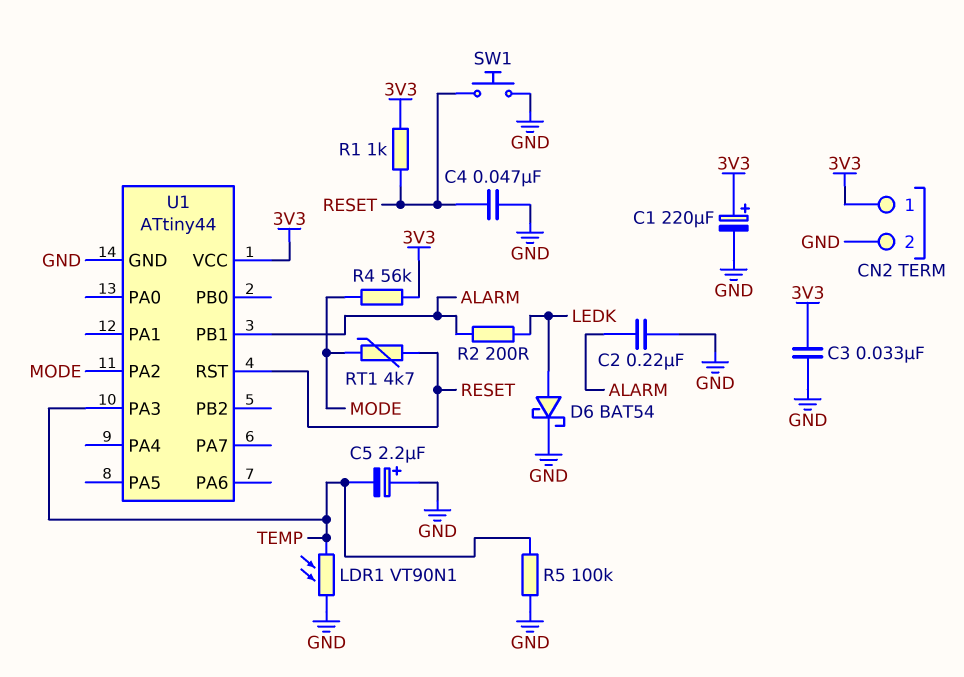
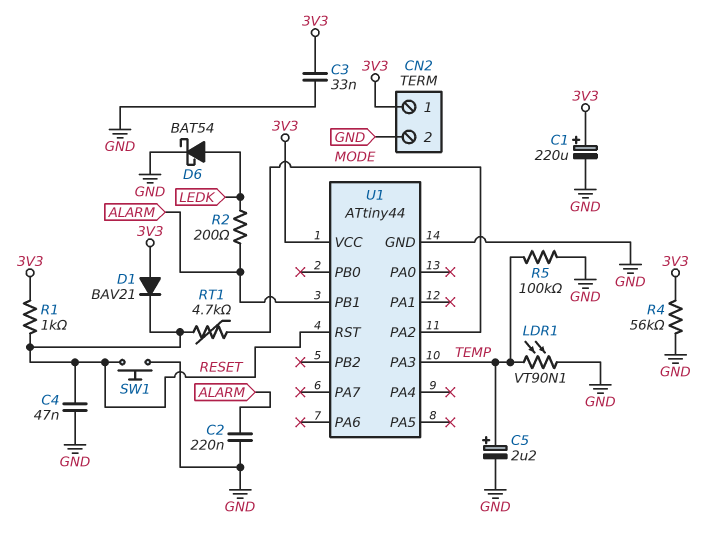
C5: 2.2uF (plus GND, minus TEMP) -> 2.2uF (plus TEMP, minus GND)
D1: none -> diode BAV21 (A 3V3, K RESET)
R4: 56k (3V3, MODE) -> 56k (3V3, GND)

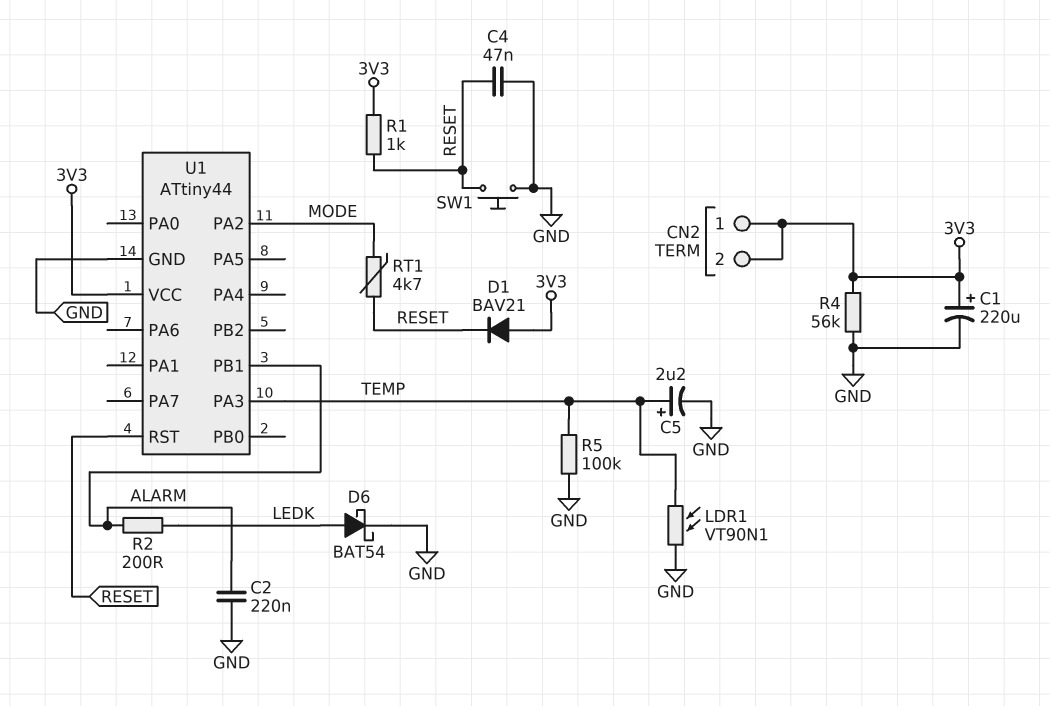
C3: 33nF (3V3, GND) -> none
CN2 pin 2: GND -> 3V3

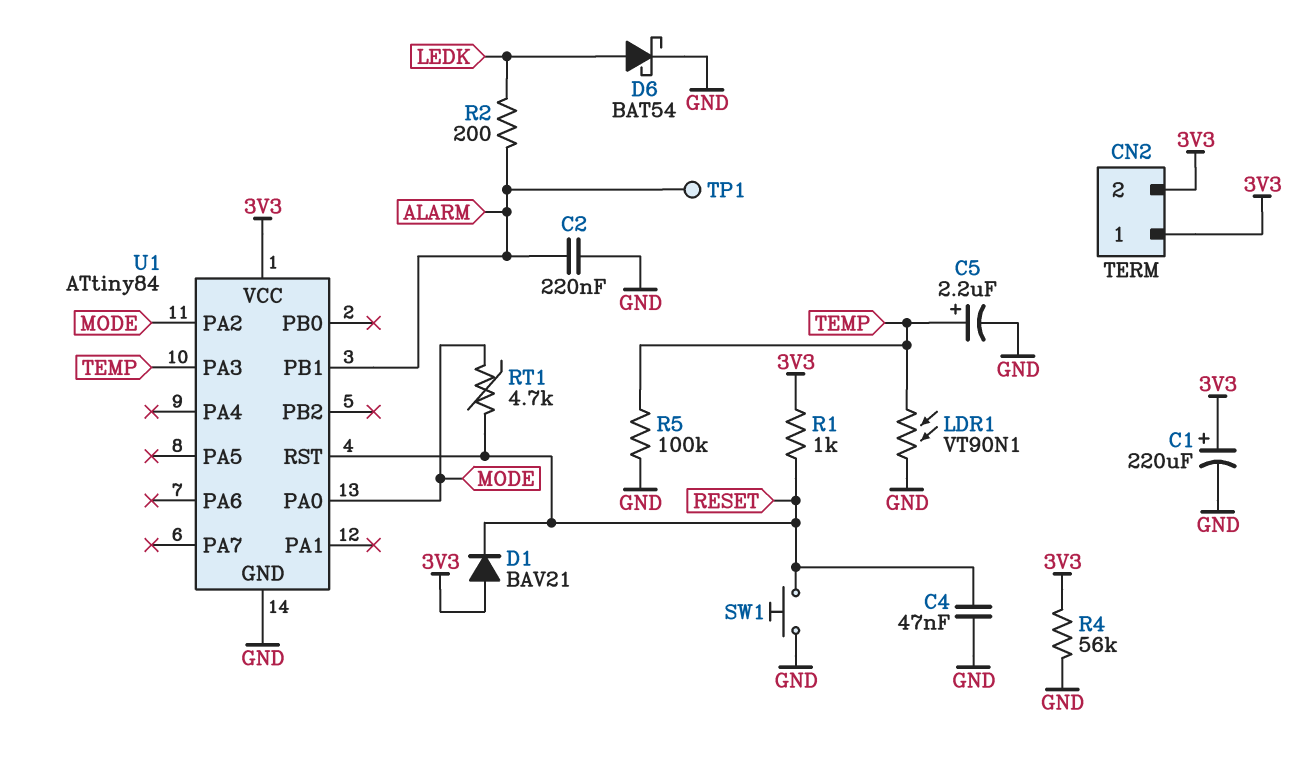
TP1: none -> test point (ALARM)
U1: ATtiny44 -> ATtiny84
U1 pin PA0: none -> MODE

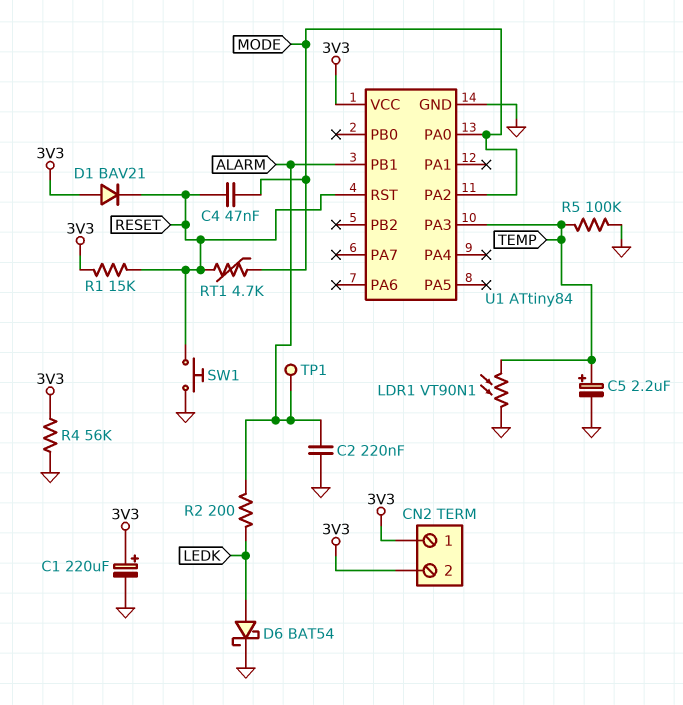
C4: 47nF (GND, RESET) -> 47nF (MODE, RESET)
R1: 1k (3V3, RESET) -> 15k (3V3, RESET)

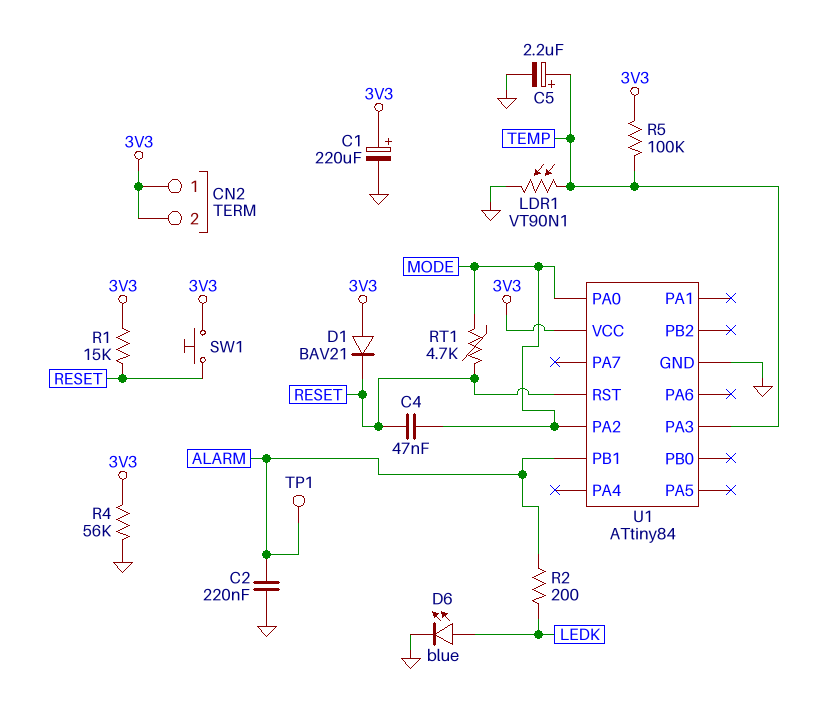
D6: schottky BAT54 (A LEDK, K GND) -> LED blue (A LEDK, K GND)
R5: 100k (GND, TEMP) -> 100k (3V3, TEMP)
SW1: button (GND, RESET) -> button (3V3, RESET)

